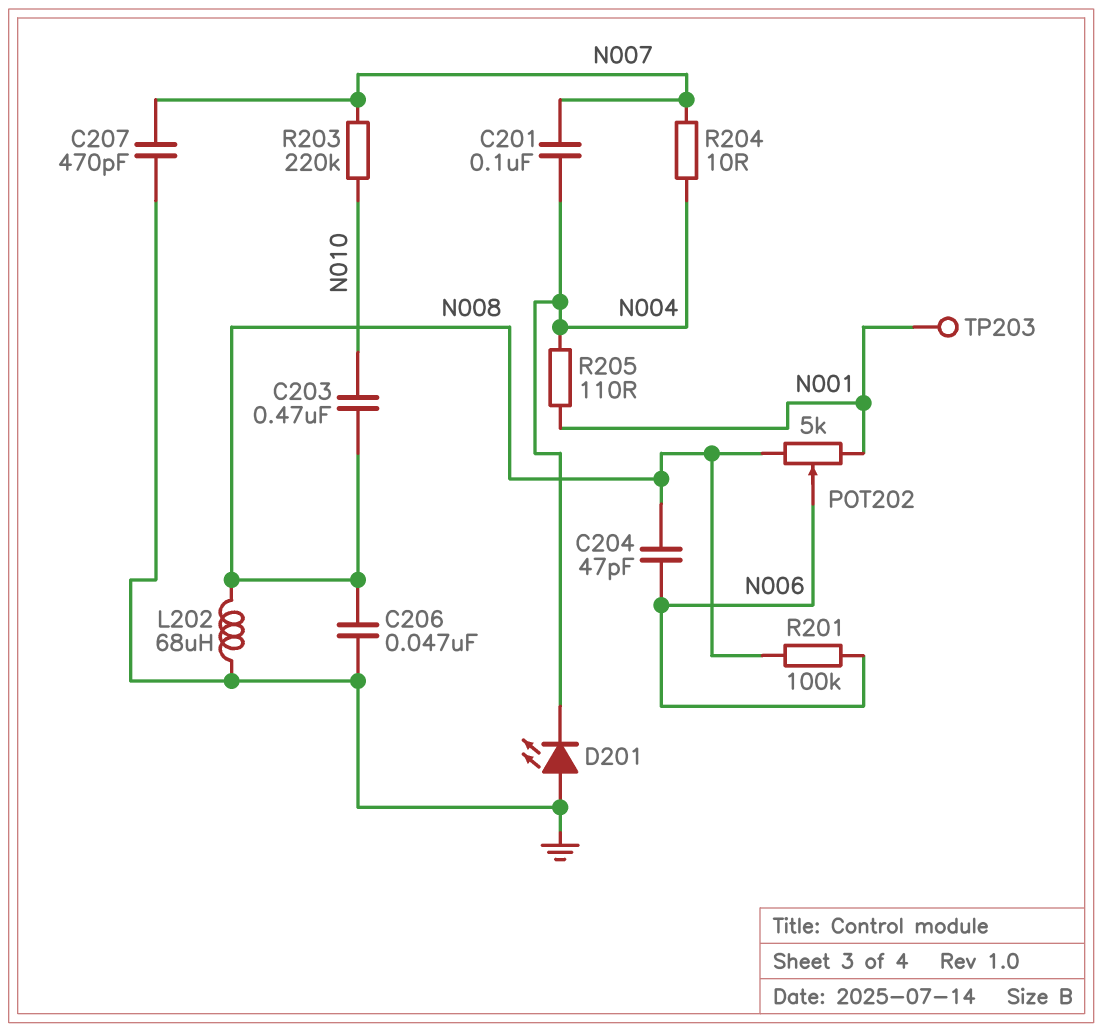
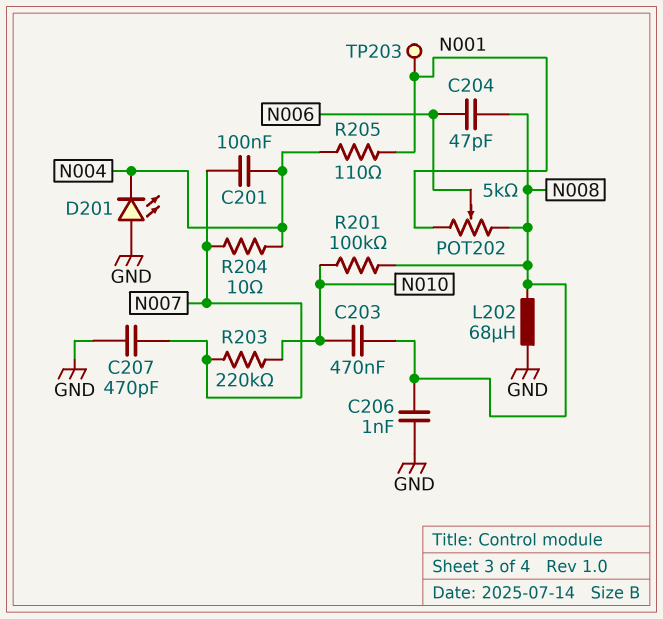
C206: 47nF (GND, N008) -> 1nF (GND, N008)
R201: 100k (N006, N008) -> 100k (N008, N010)

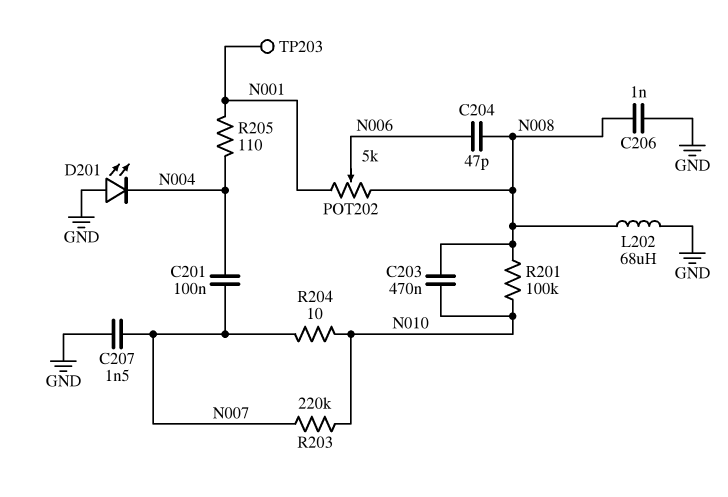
C207: 470pF (GND, N007) -> 1.5nF (GND, N007)
R204: 10 (N004, N007) -> 10 (N007, N010)

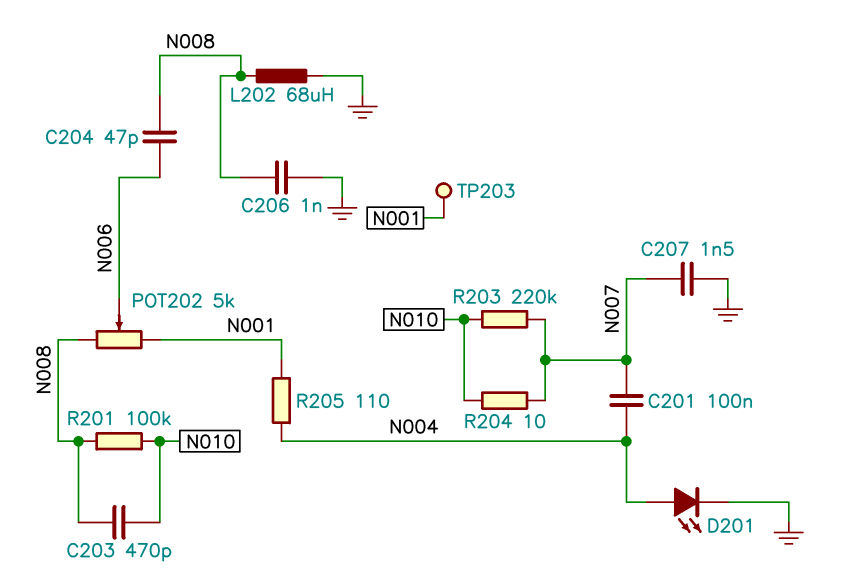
C203: 470nF (N008, N010) -> 470pF (N008, N010)
D201: LED (A GND, K N004) -> LED (A N004, K GND)

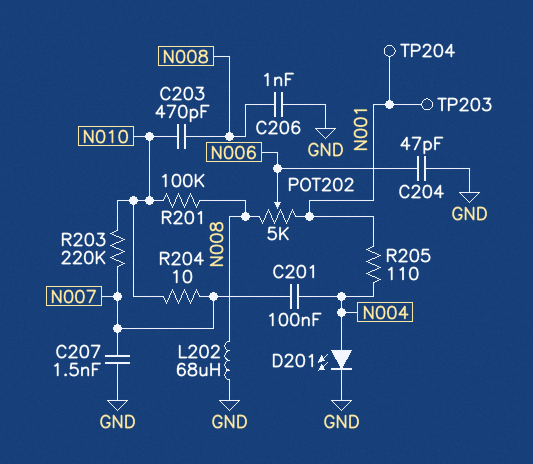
C204: 47pF (N006, N008) -> 47pF (GND, N006)
TP204: none -> test point (N001)

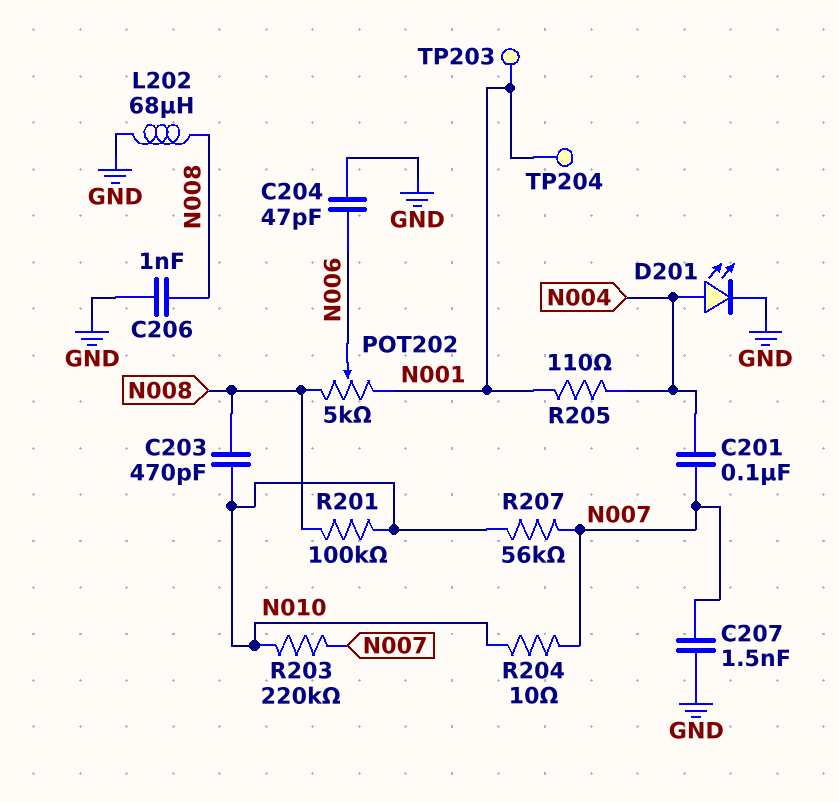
R207: none -> 56k (N007, N010)

